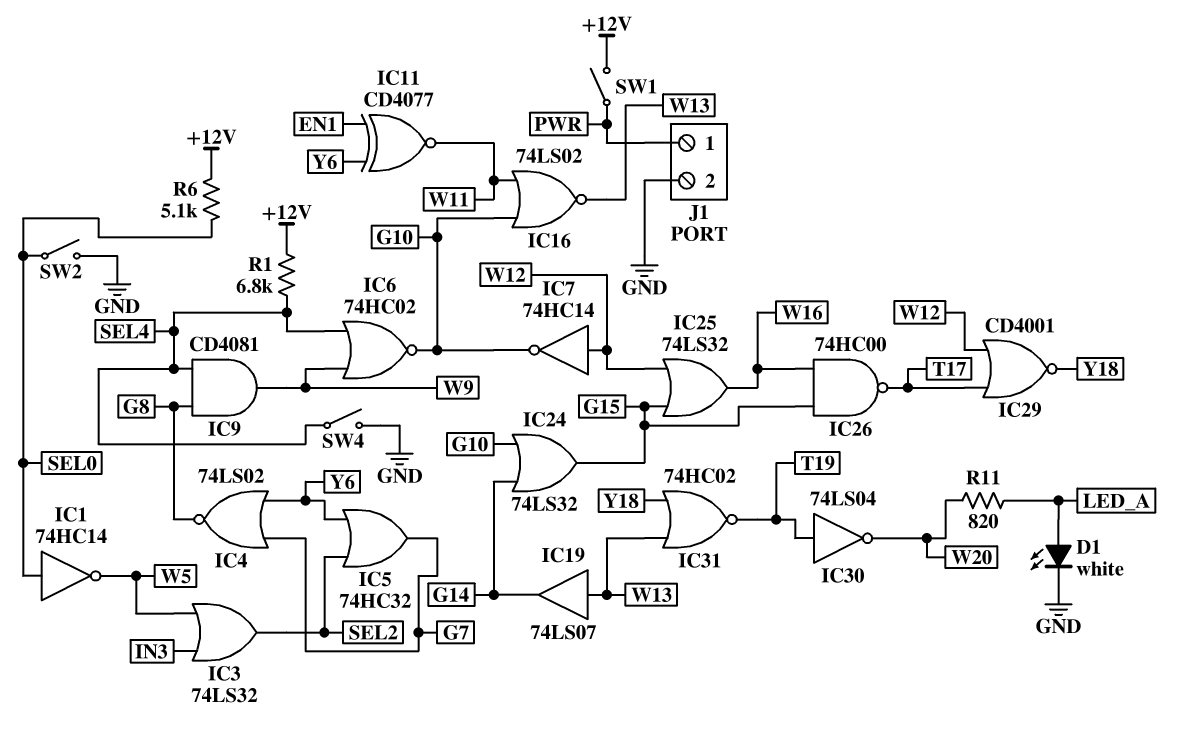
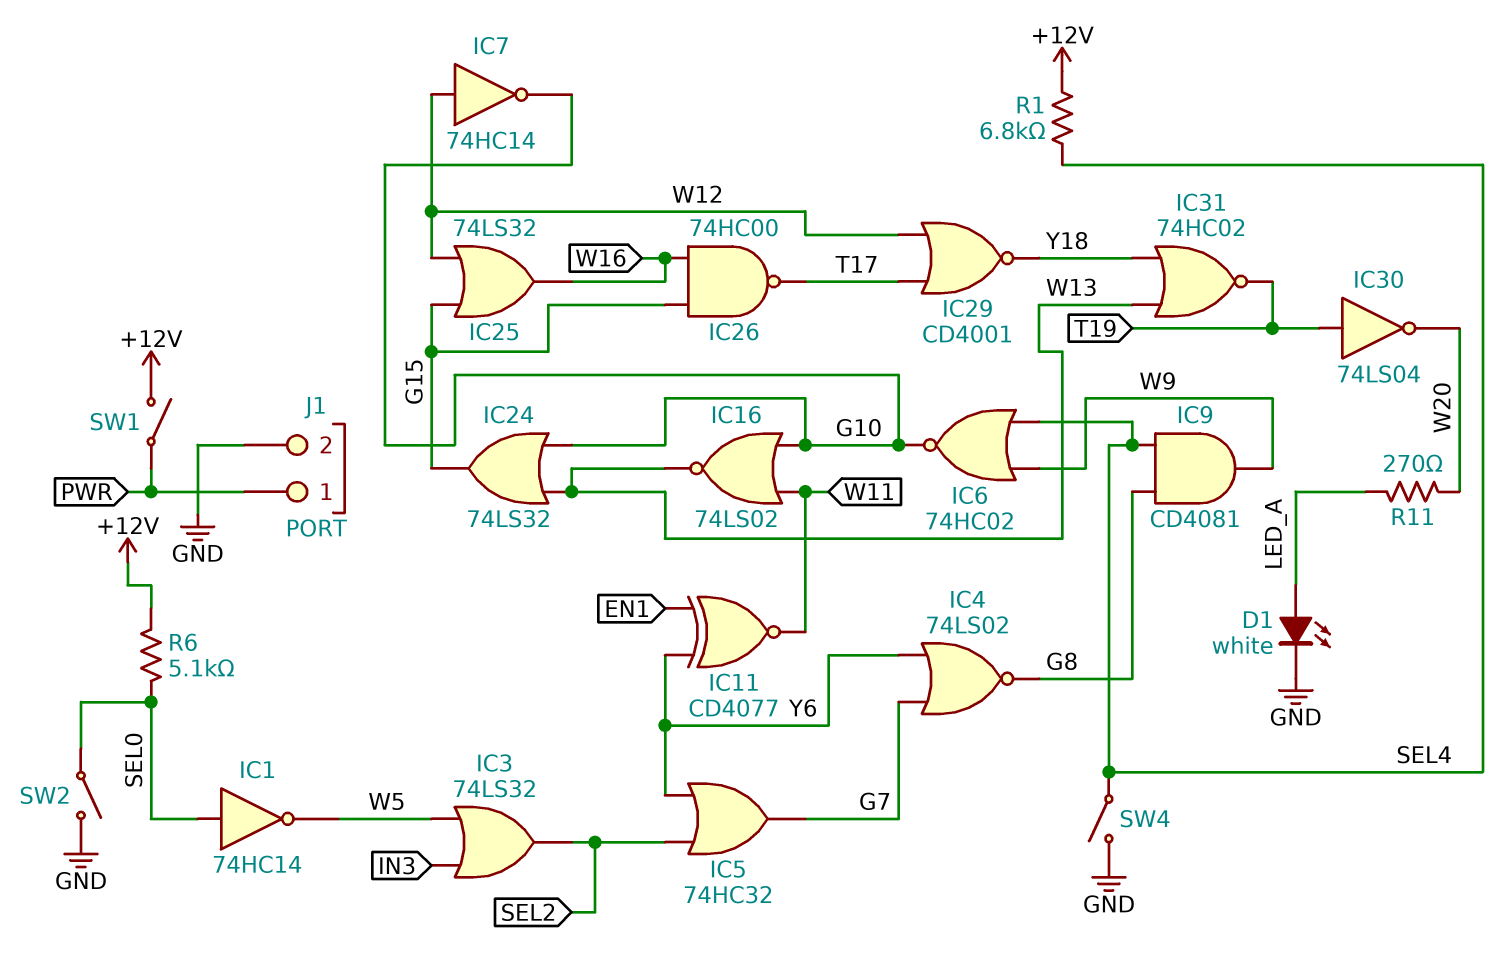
IC19: buffer 74LS07 (in W13, out G14) -> none
IC24: OR 74LS32 (in G10, in G14, out G15) -> OR 74LS32 (in G10, in W13, out G15)
R11: 820 (LED_A, W20) -> 270 (LED_A, W20)

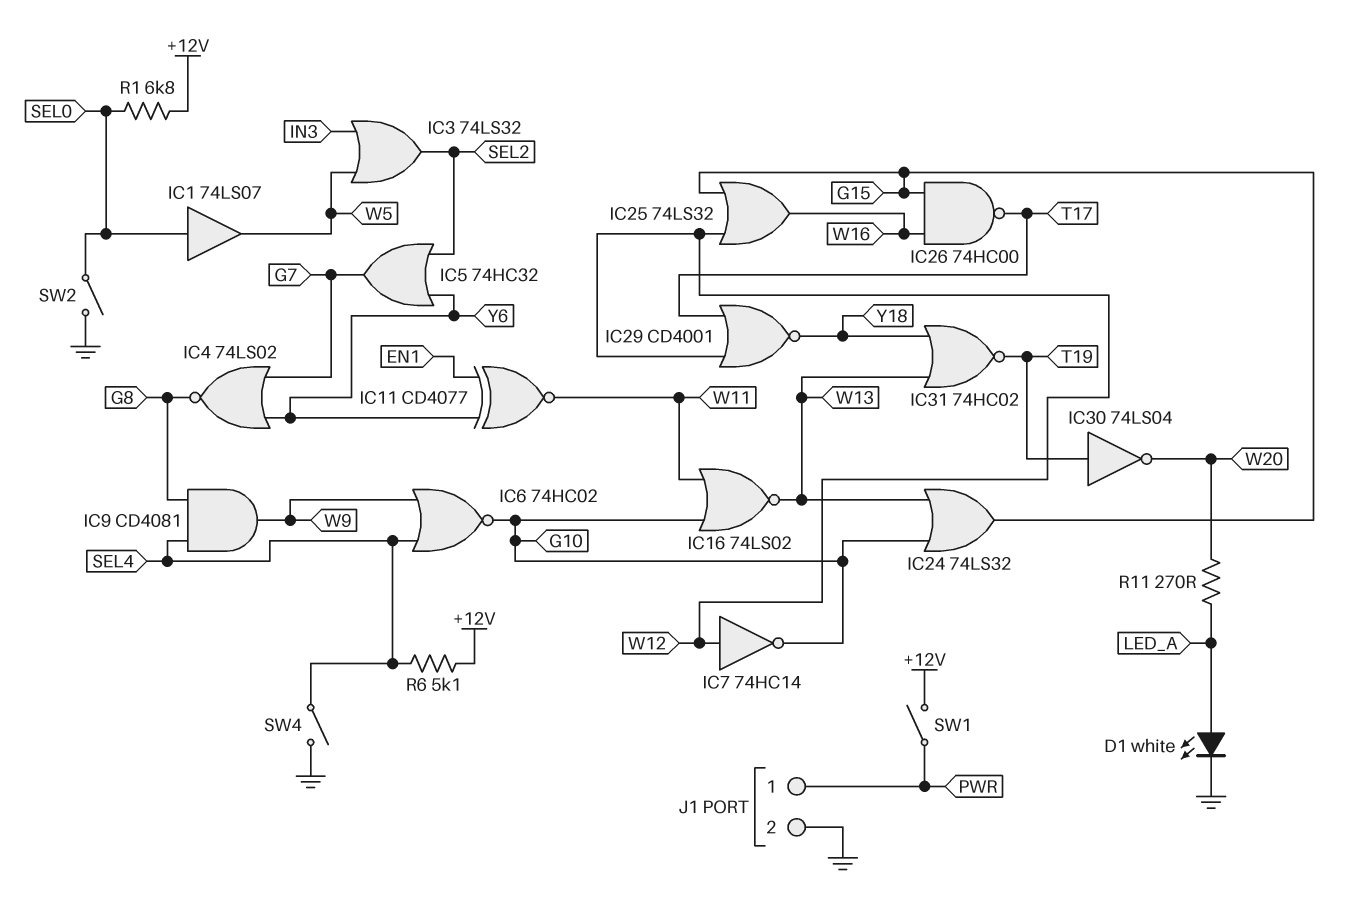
IC1: NOT 74HC14 (in SEL0, out W5) -> buffer 74LS07 (in SEL0, out W5)
R1: 6.8k (+12V, SEL4) -> 6.8k (+12V, SEL0)
R6: 5.1k (+12V, SEL0) -> 5.1k (+12V, SEL4)

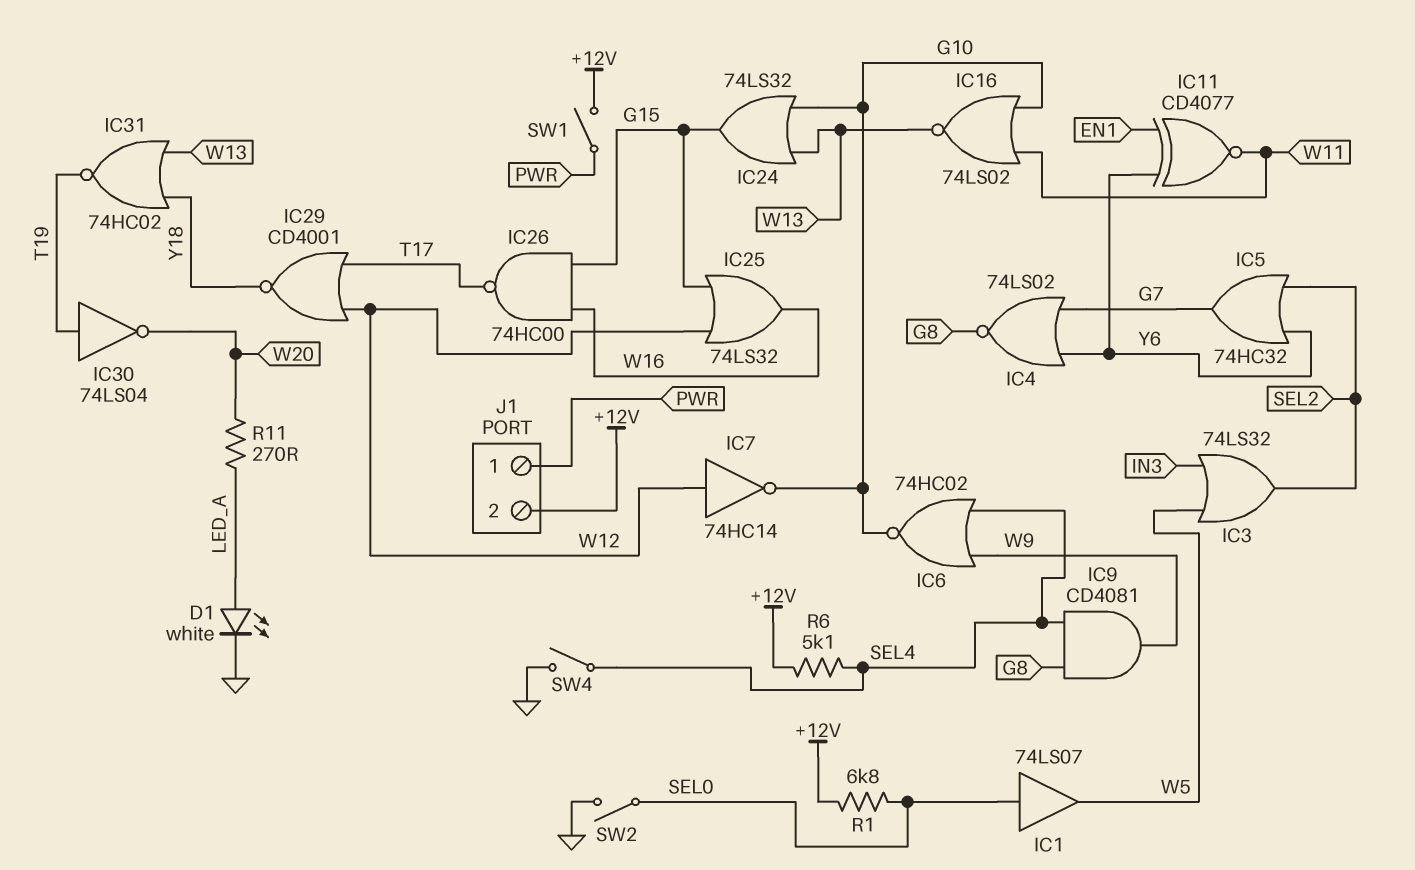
J1 pin 2: GND -> +12V

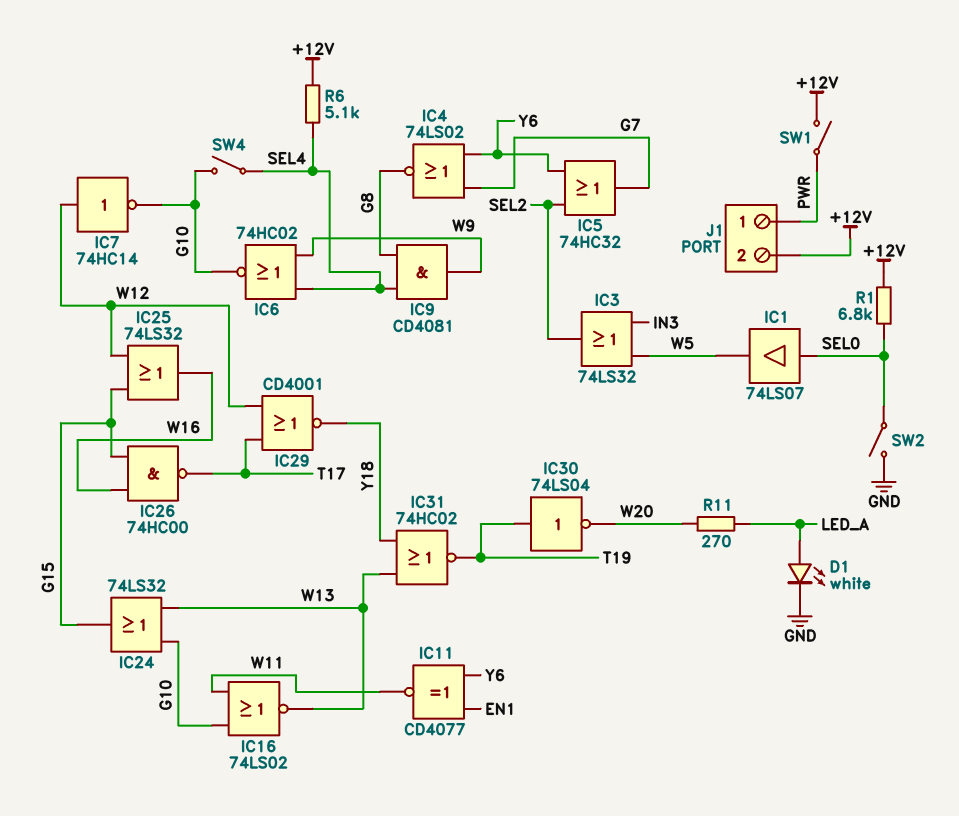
SW4: switch (GND, SEL4) -> switch (G10, SEL4)

